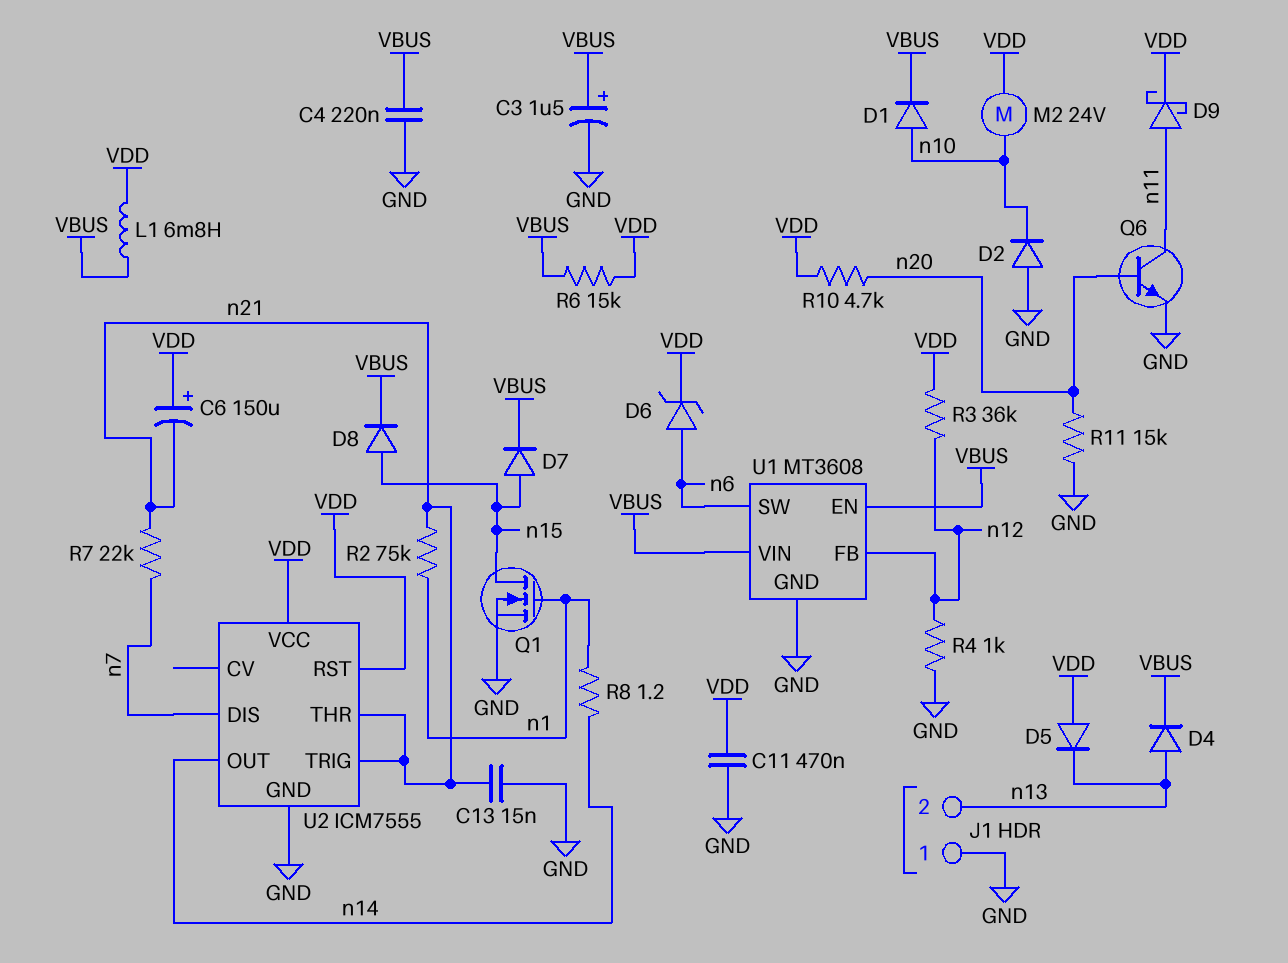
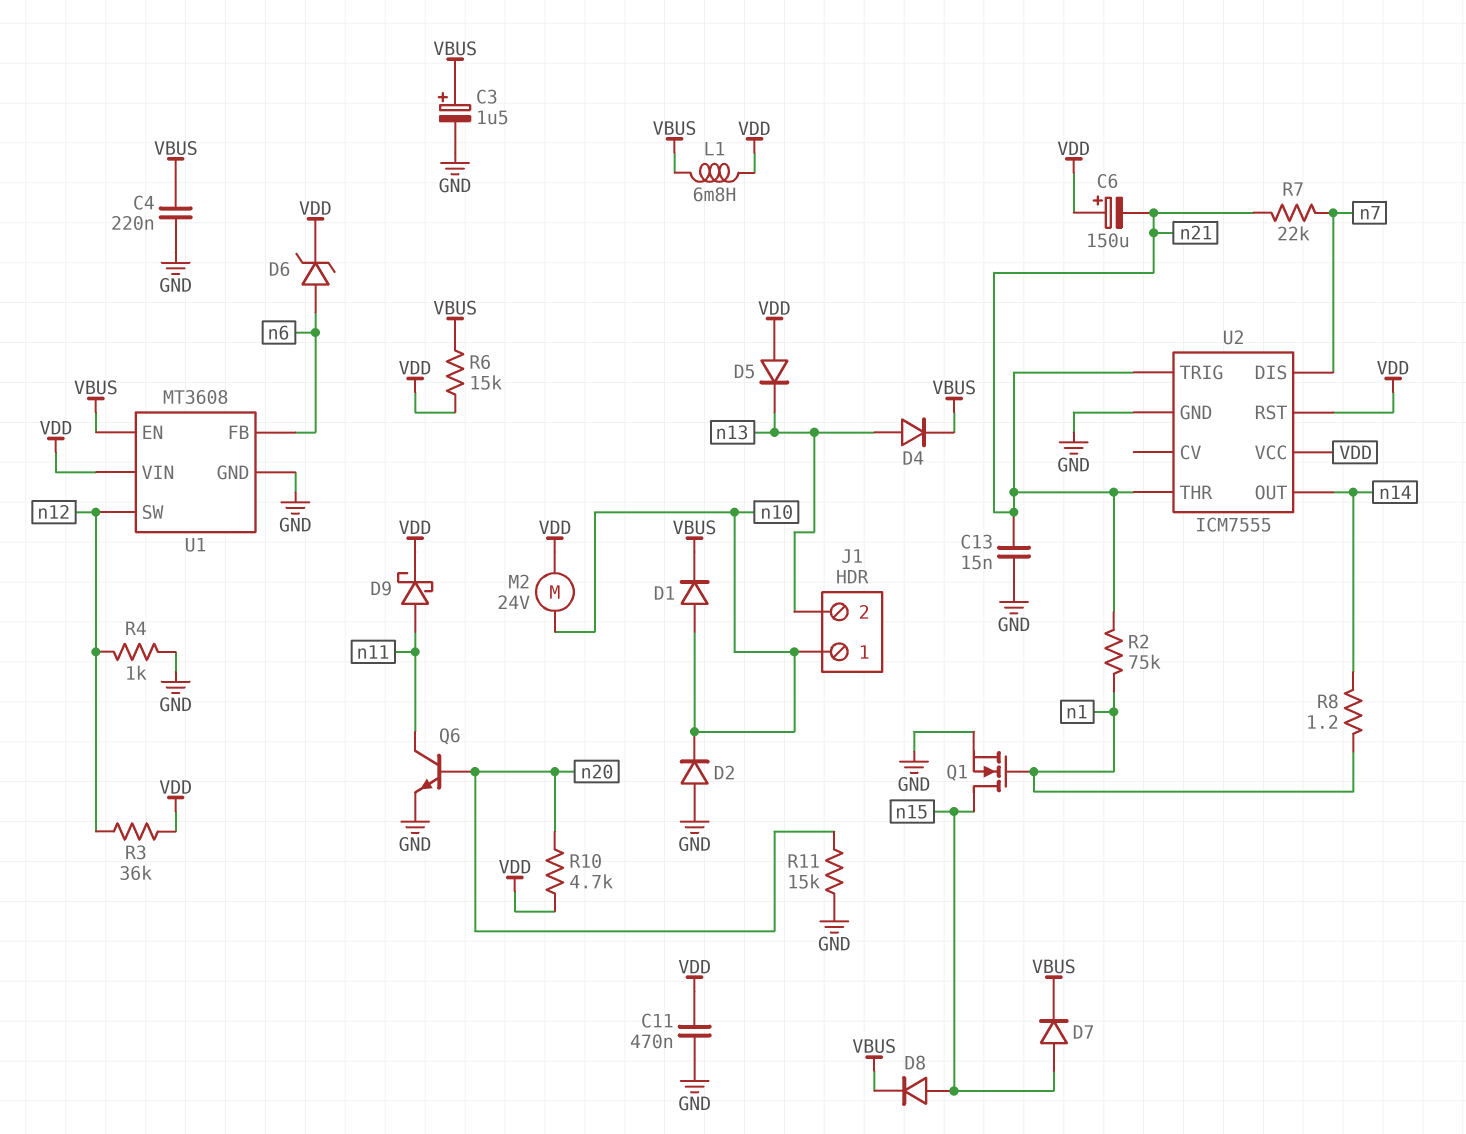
J1 pin 1: GND -> n10
U1 pin FB: n12 -> n6
U1 pin SW: n6 -> n12
U1 pin VIN: VBUS -> VDD

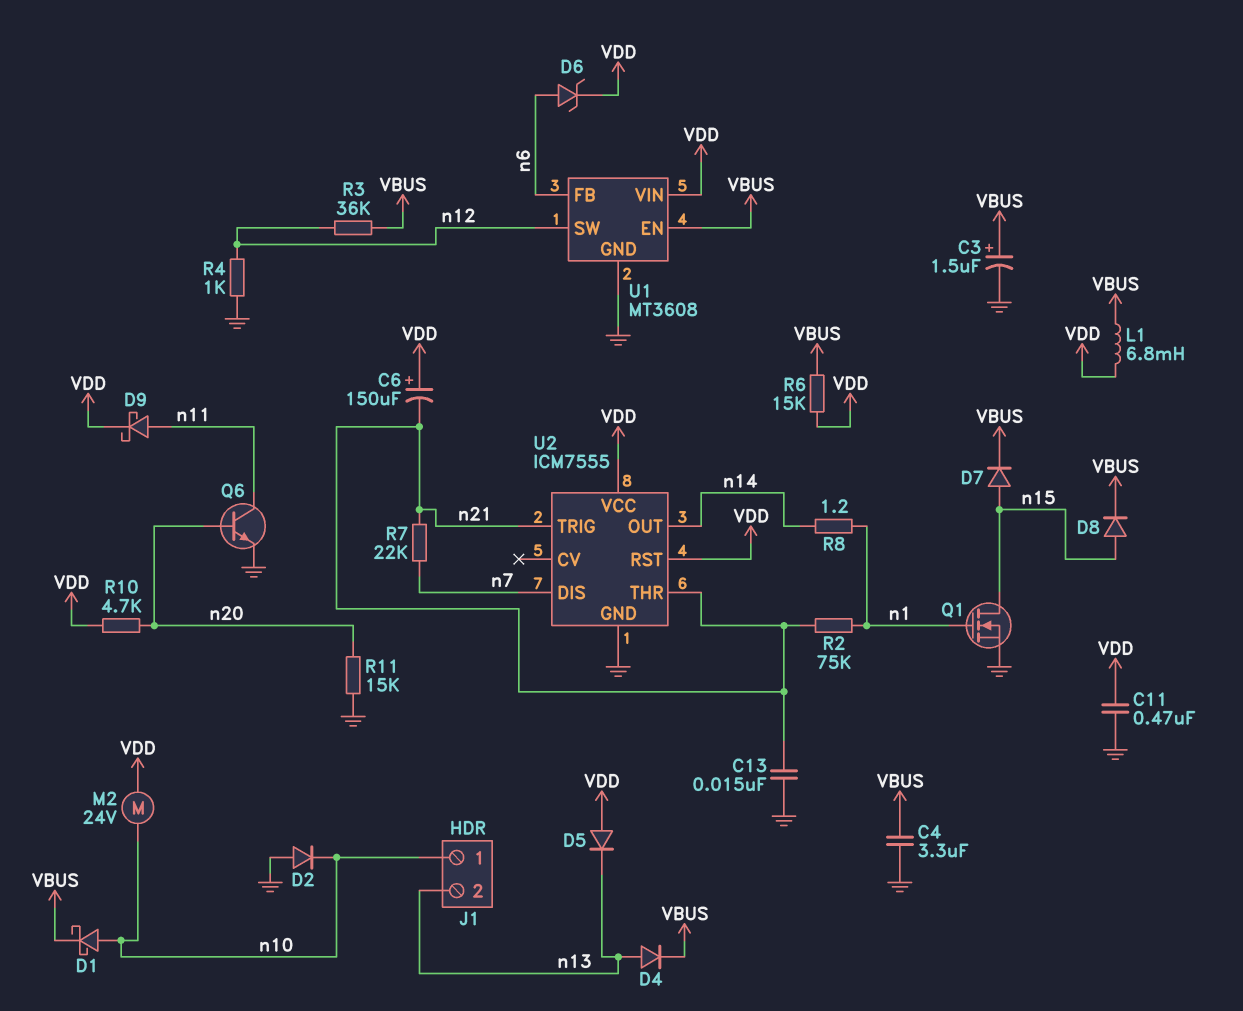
C4: 220nF (GND, VBUS) -> 3.3uF (GND, VBUS)
D1: diode (A n10, K VBUS) -> schottky (A n10, K VBUS)
R3: 36k (VDD, n12) -> 36k (VBUS, n12)

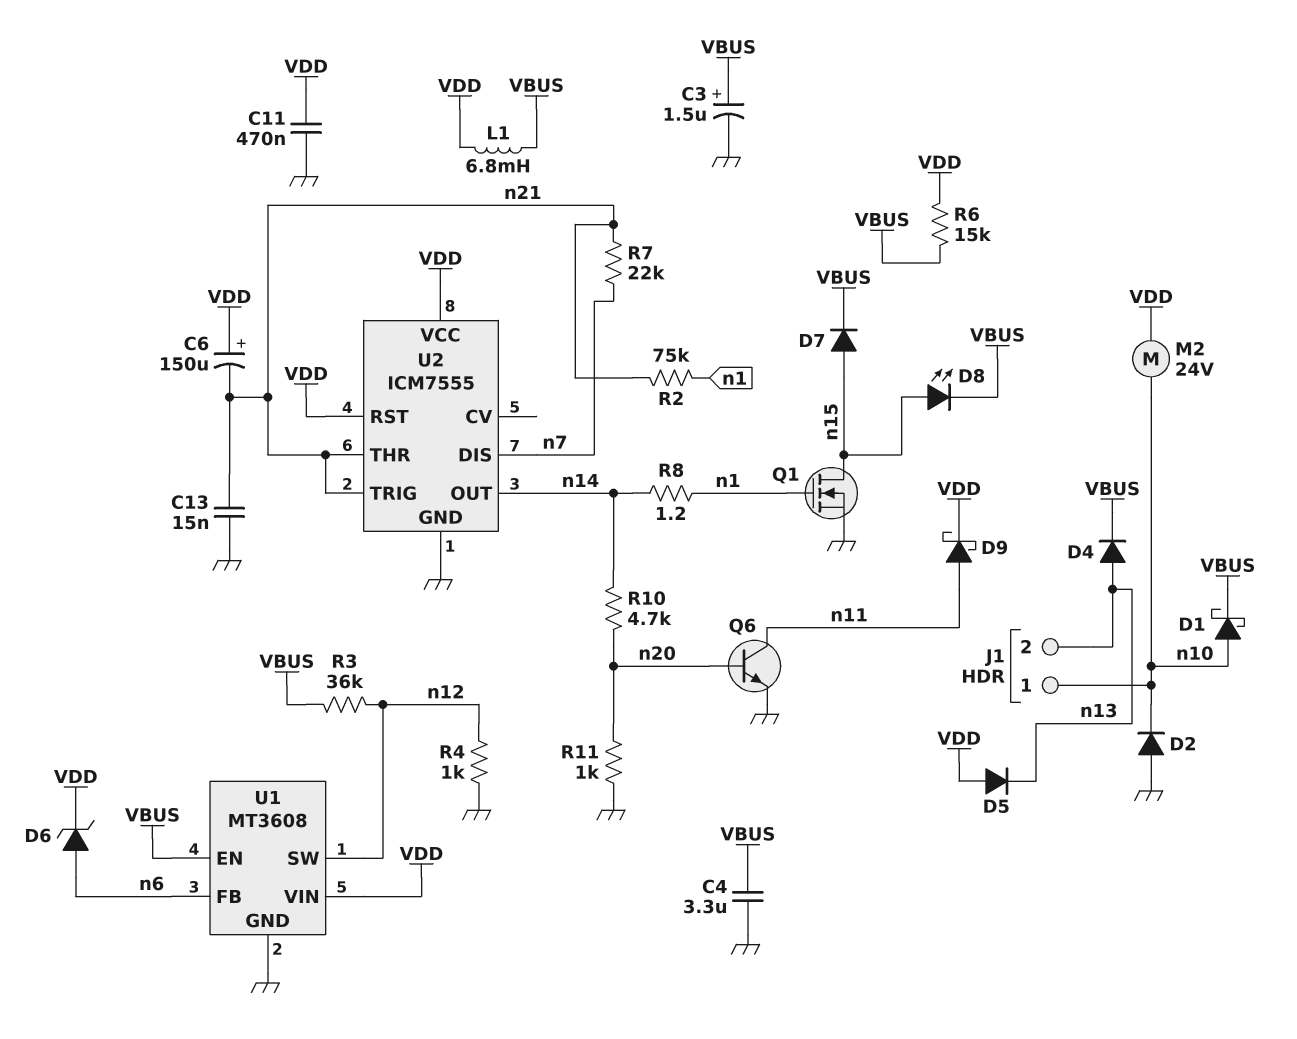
D8: diode (A n15, K VBUS) -> LED (A n15, K VBUS)
R10: 4.7k (VDD, n20) -> 4.7k (n14, n20)
R11: 15k (GND, n20) -> 1k (GND, n20)

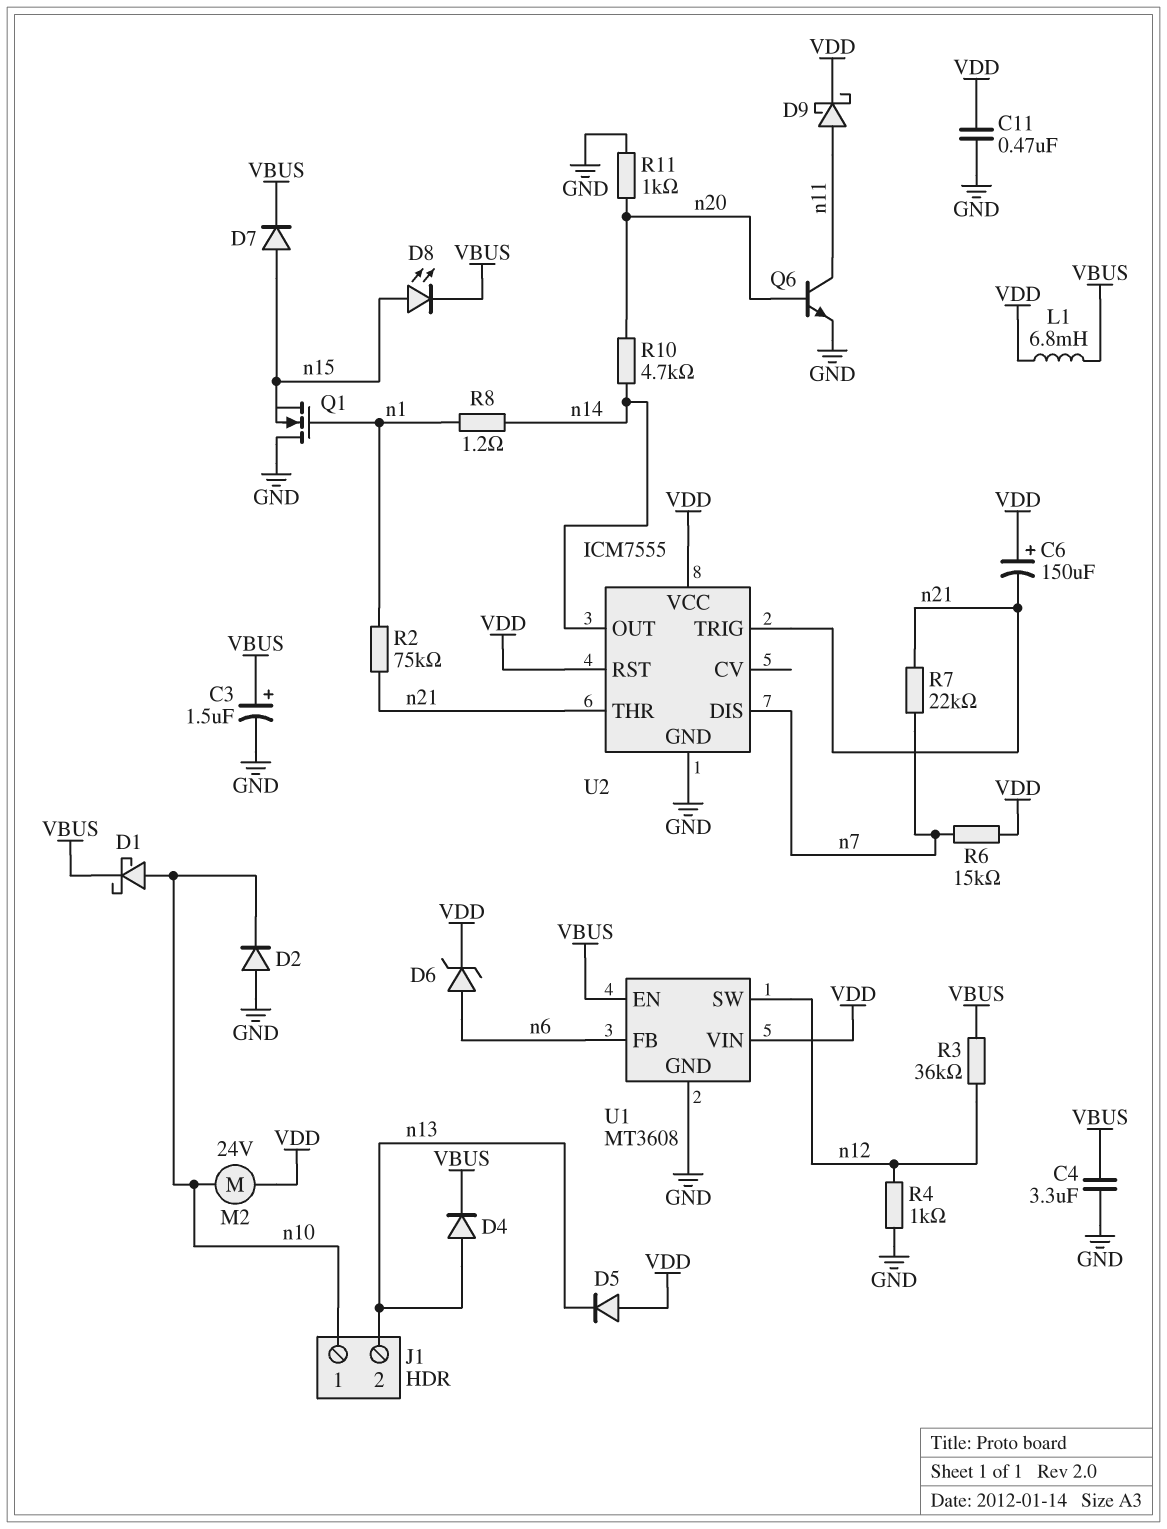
C13: 15nF (GND, n21) -> none
Q1: NMOS (G n1, D n15, S GND) -> NMOS (G n1, D GND, S n15)
R6: 15k (VBUS, VDD) -> 15k (VDD, n7)

